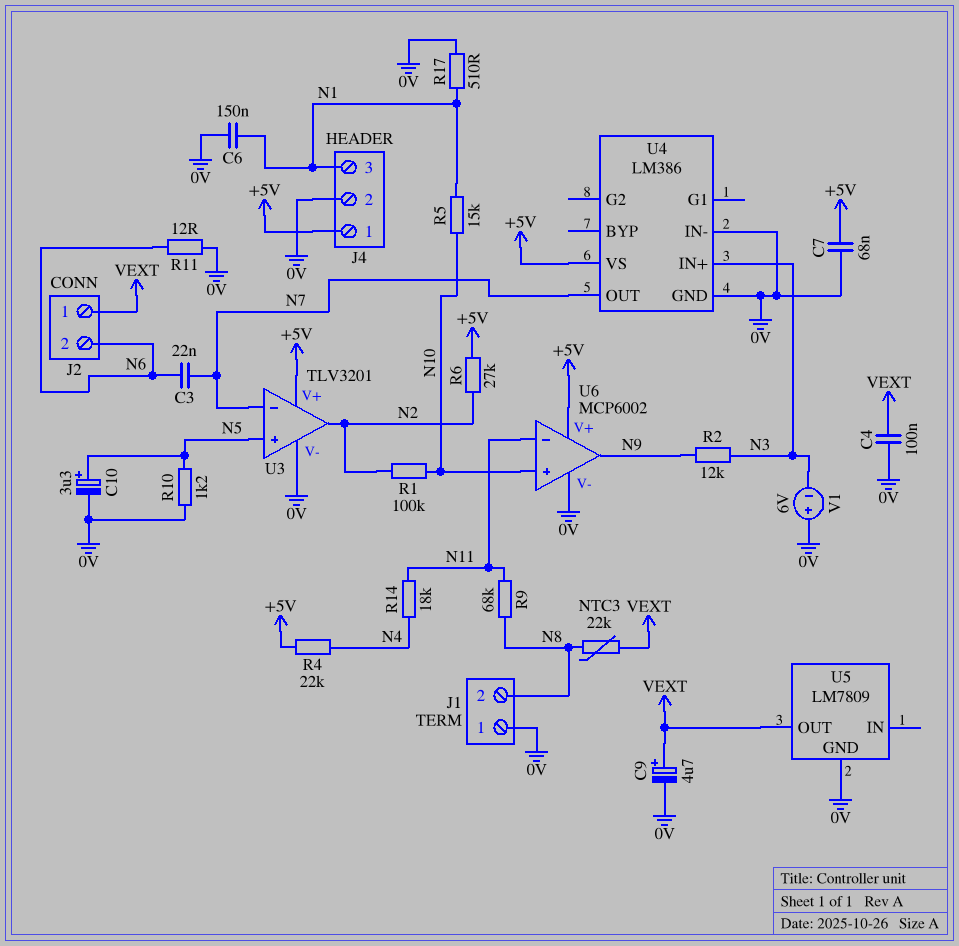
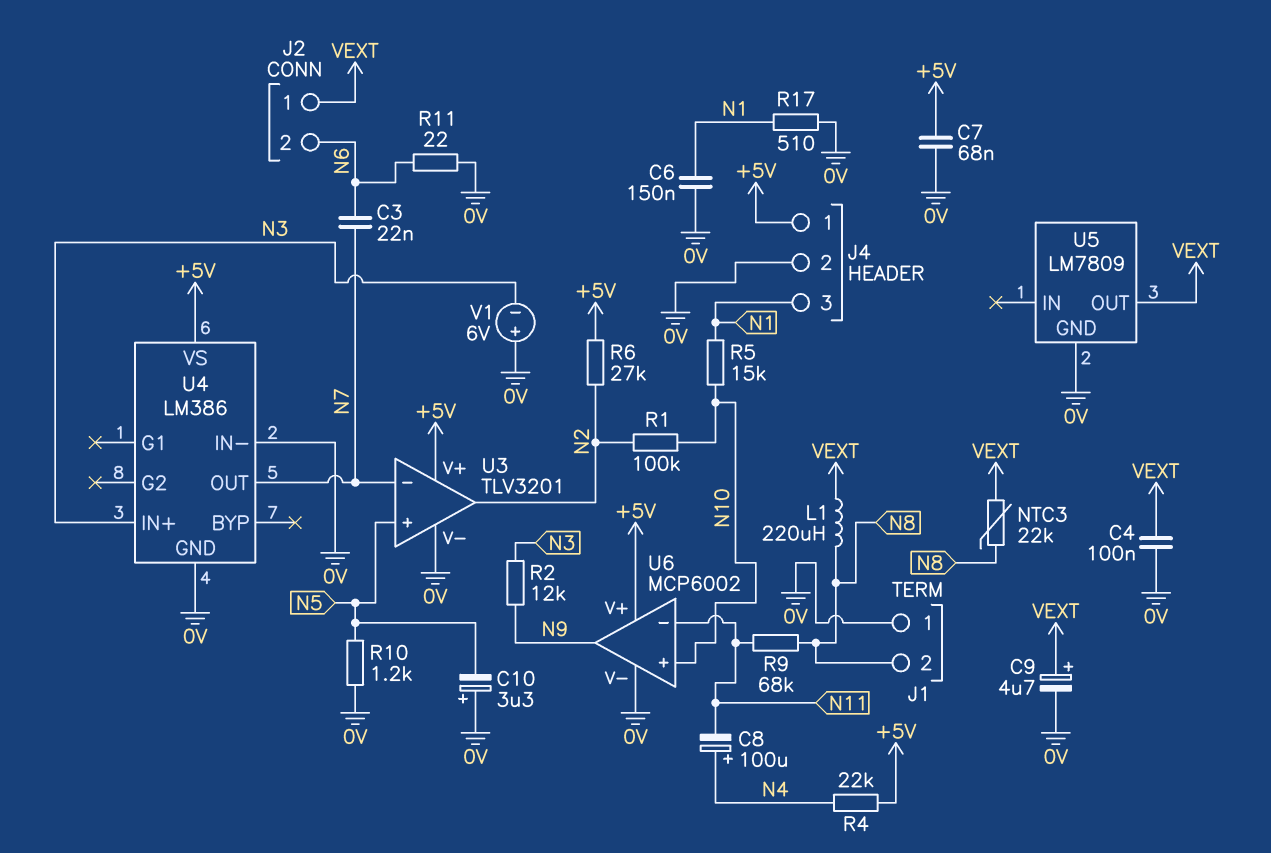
C8: none -> 100uF (plus N4, minus N11)
C10: 3.3uF (plus N5, minus 0V) -> 3.3uF (plus 0V, minus N5)
L1: none -> 220uH (N8, VEXT)
R11: 12 (0V, N6) -> 22 (0V, N6)
R14: 18k (N4, N11) -> none

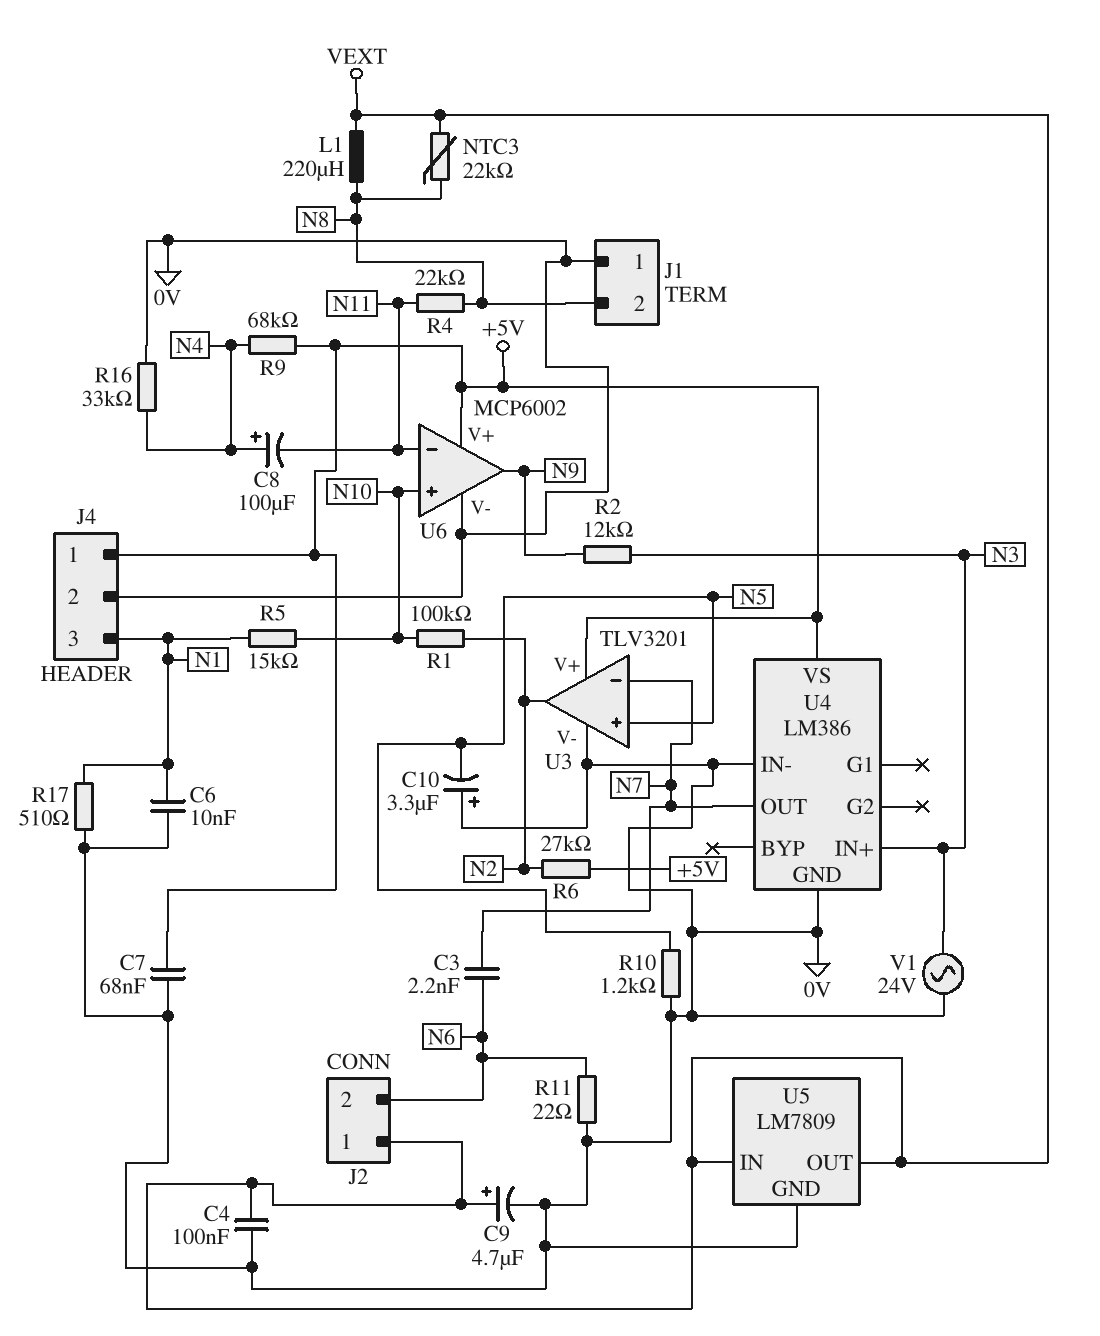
C3: 22nF (N6, N7) -> 2.2nF (N6, N7)
C6: 150nF (0V, N1) -> 10nF (0V, N1)
R4: 22k (+5V, N4) -> 22k (N8, N11)
R9: 68k (N8, N11) -> 68k (+5V, N4)
R16: none -> 33k (0V, N4)
U5 pin IN: none -> VEXT
V1: 6V (plus 0V, minus N3) -> AC 24V (0V, N3)

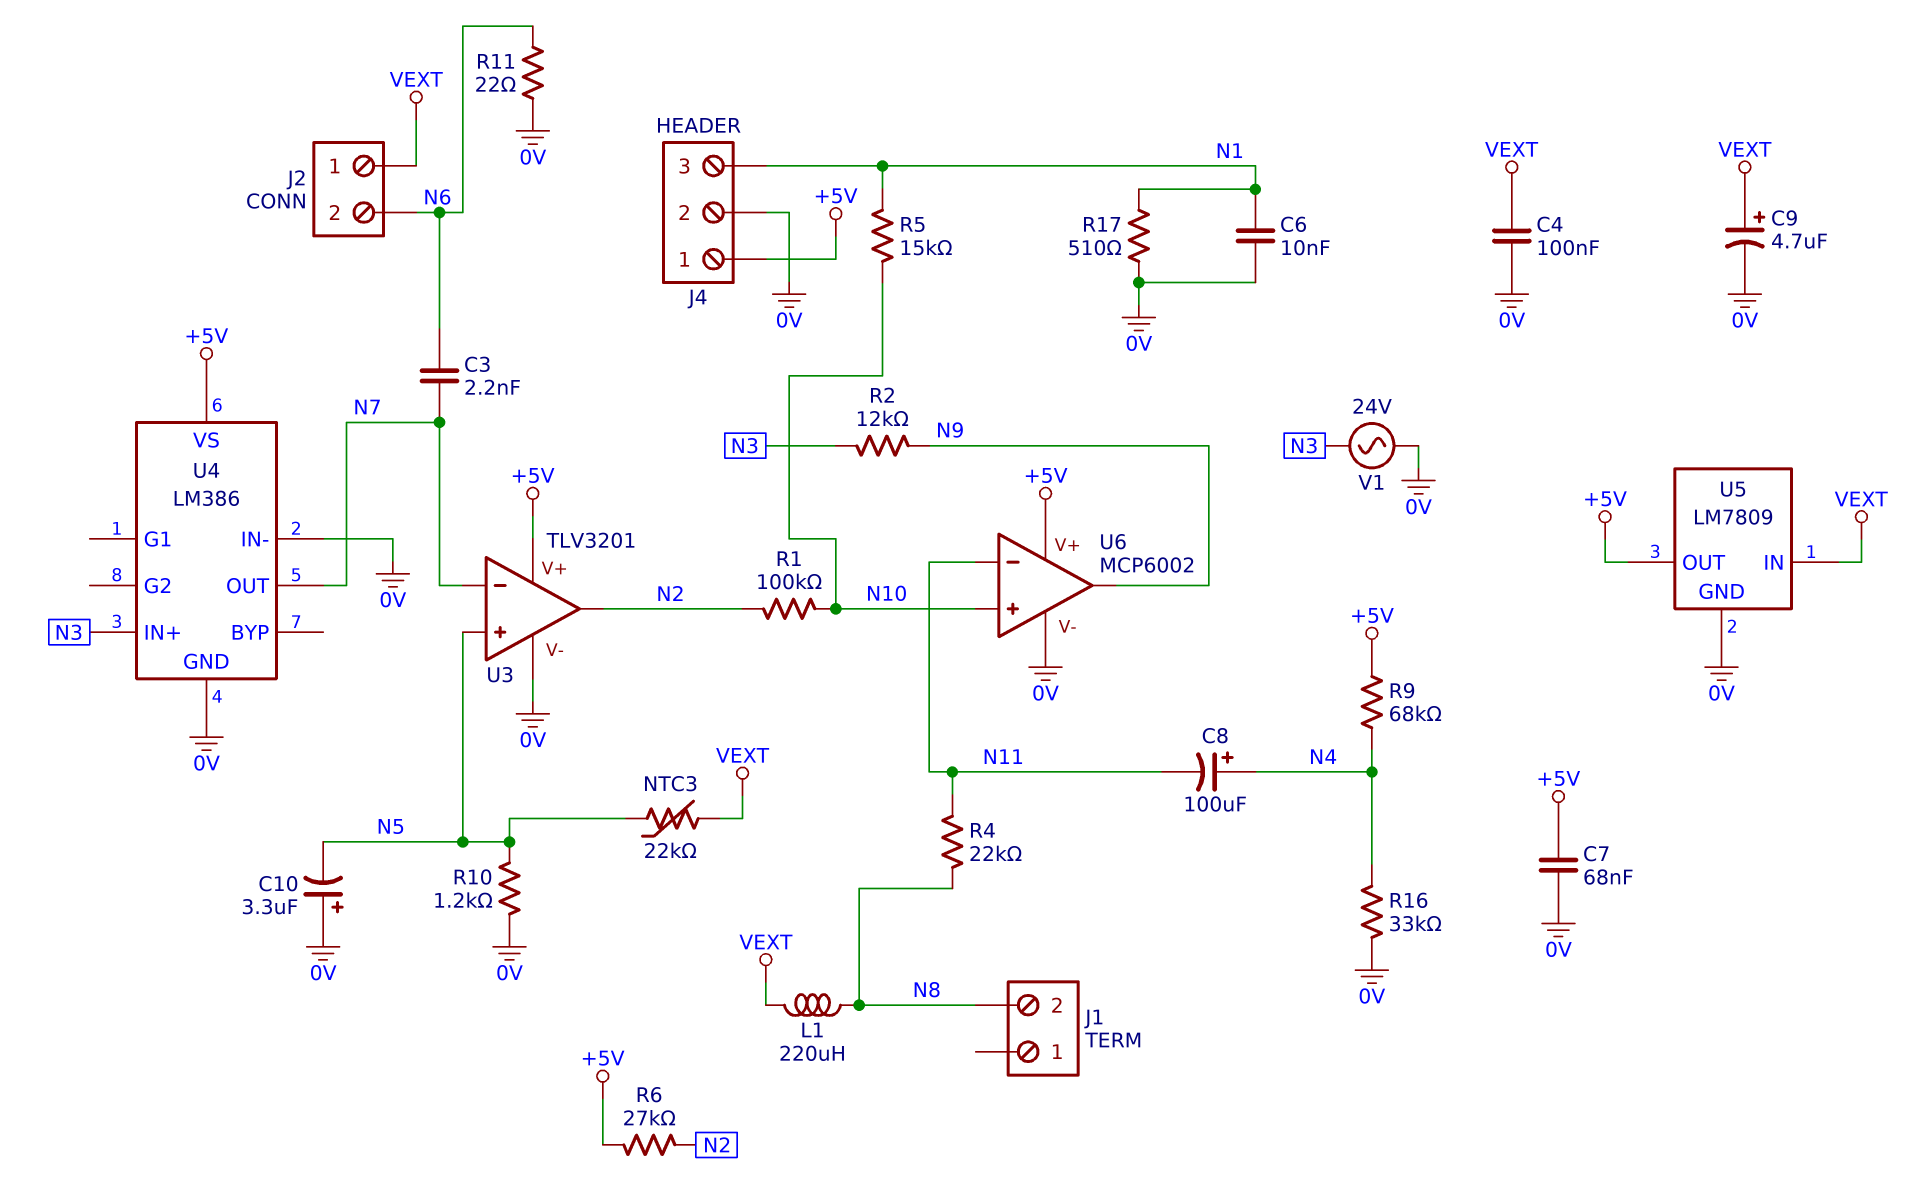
J1 pin 1: 0V -> none
NTC3: 22k (N8, VEXT) -> 22k (N5, VEXT)
U5 pin OUT: VEXT -> +5V

